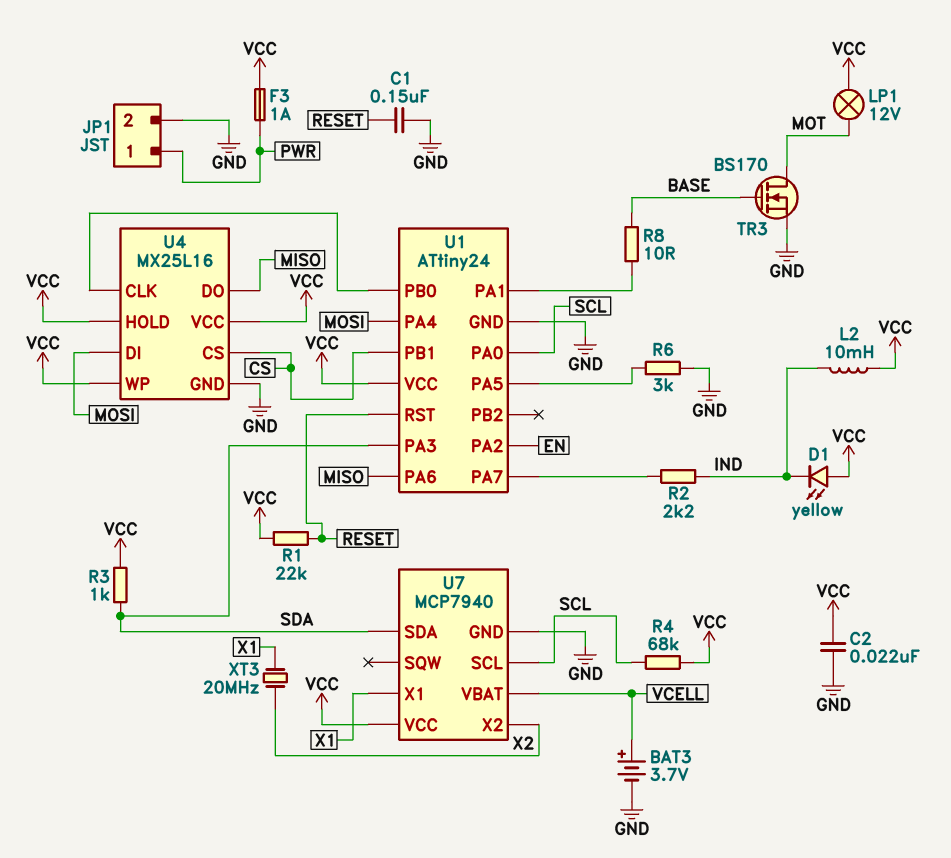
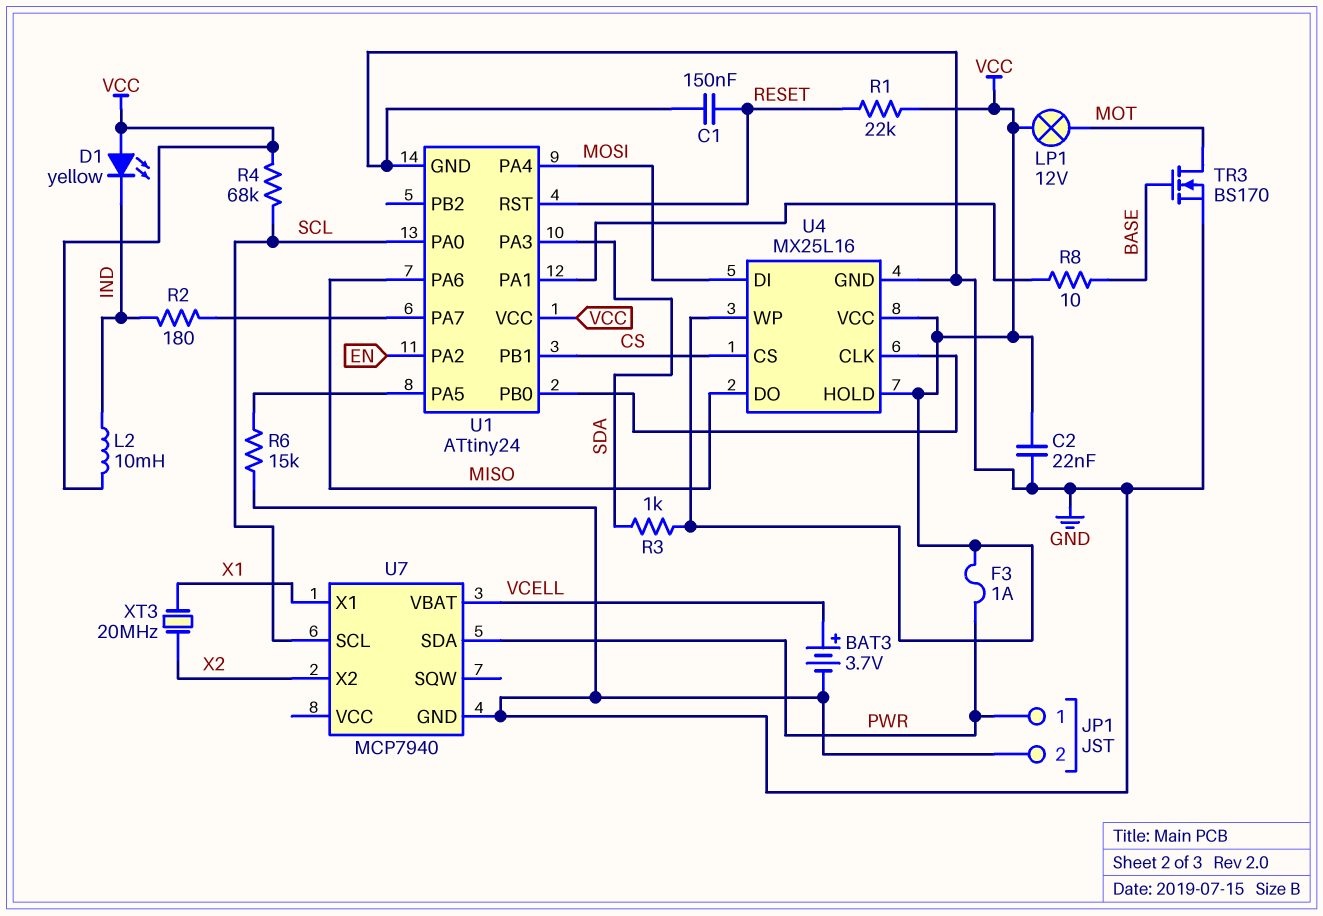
R2: 2.2k (IND, U1/PA7) -> 180 (IND, U1/PA7)
R6: 3k (GND, U1/PA5) -> 15k (GND, U1/PA5)
U7 pin SDA: SDA -> PWR
U7 pin VCC: VCC -> none

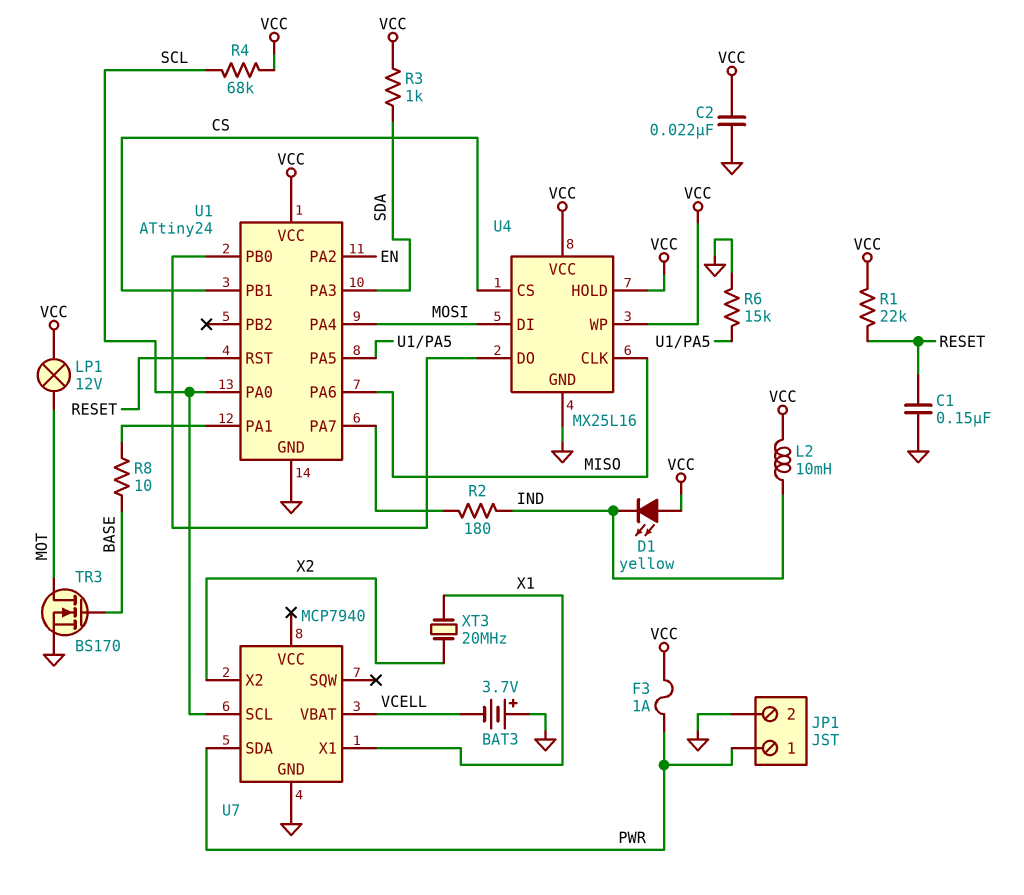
BAT3: 3.7V (plus VCELL, minus GND) -> 3.7V (plus GND, minus VCELL)
U4 pin CLK: U1/PB0 -> MISO
U4 pin DO: MISO -> U1/PB0

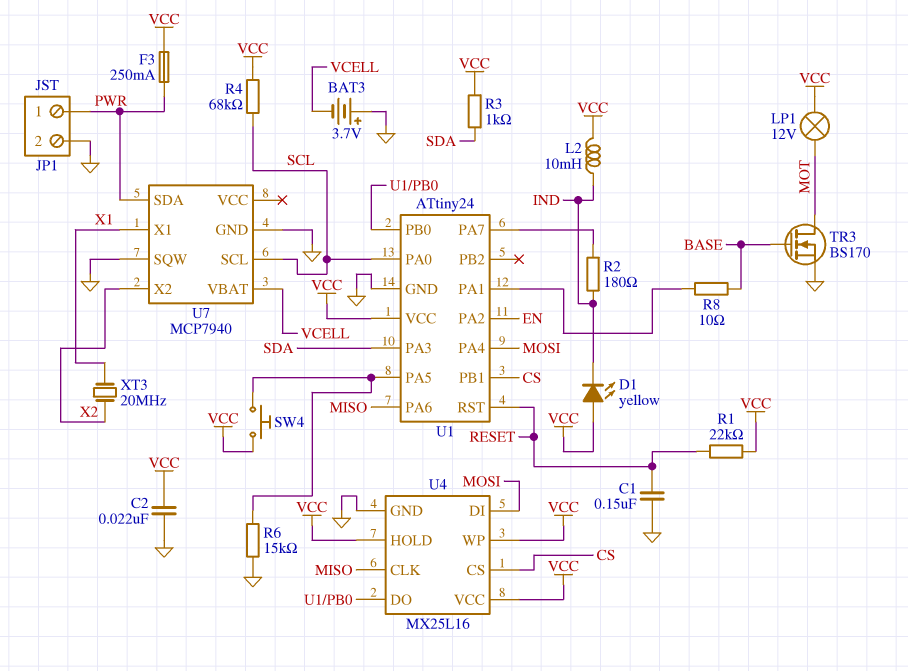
F3: 1A (PWR, VCC) -> 250mA (PWR, VCC)
SW4: none -> button (U1/PA5, VCC)
U7 pin SQW: none -> GND

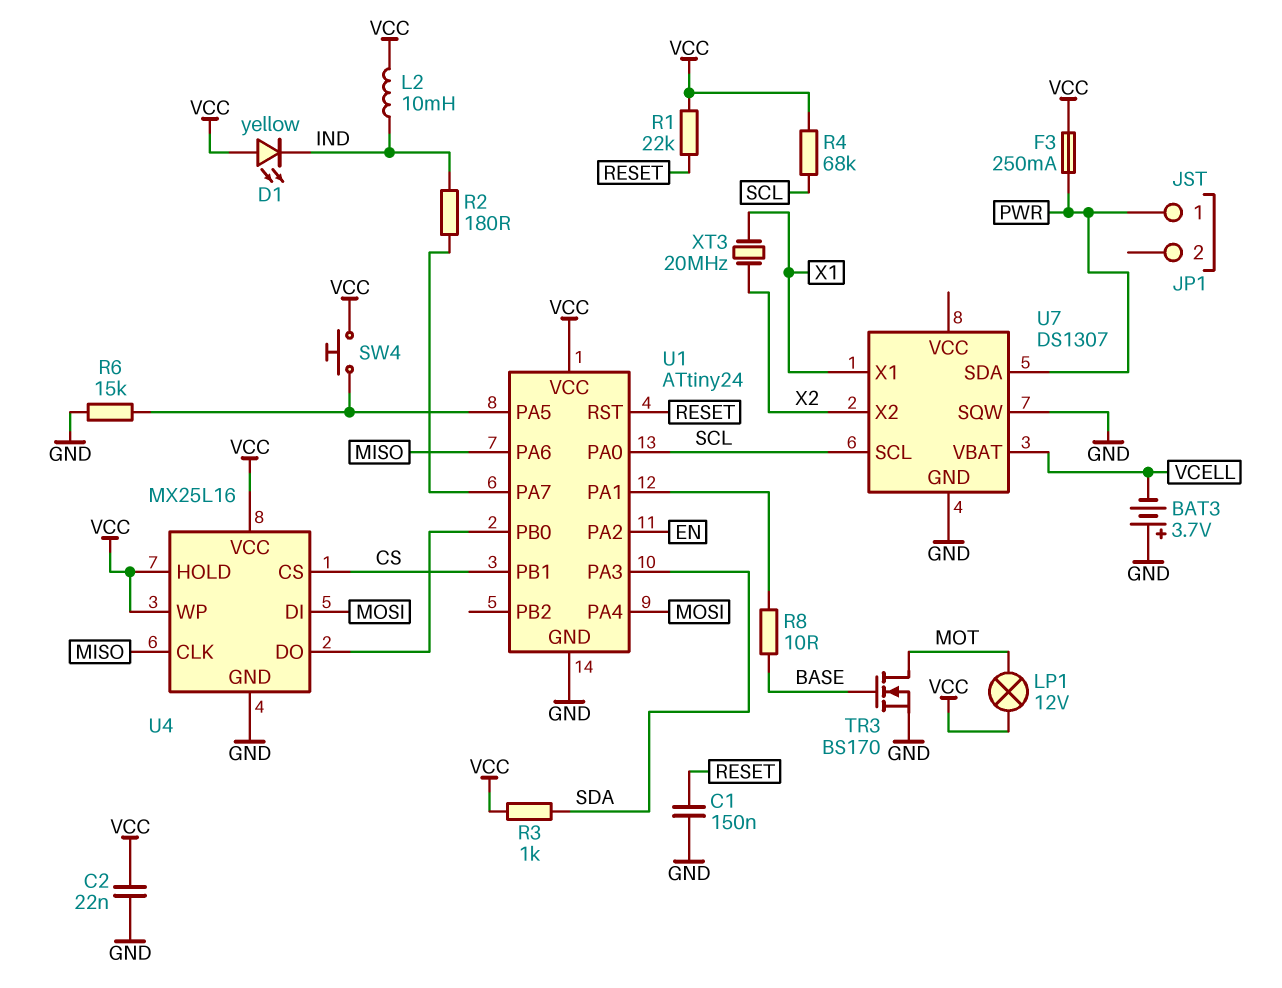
JP1 pin 2: GND -> none
U7: MCP7940 -> DS1307

